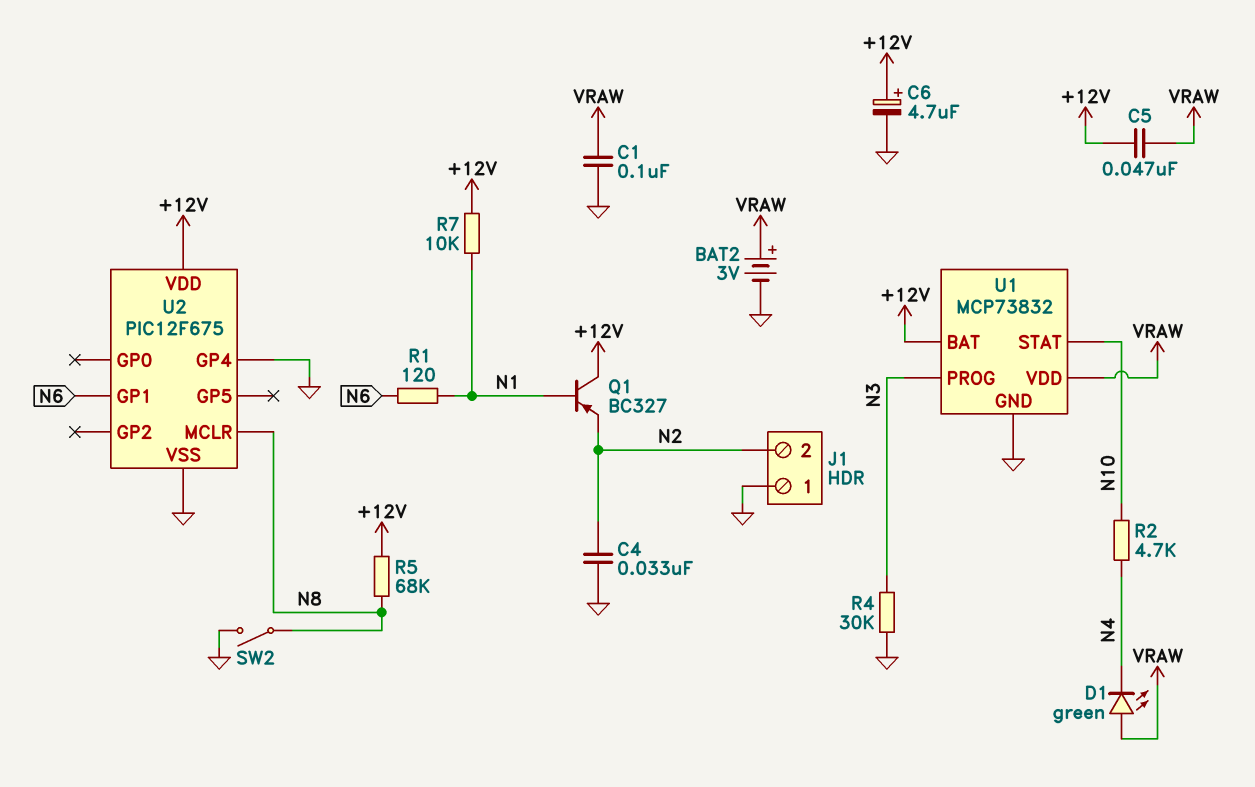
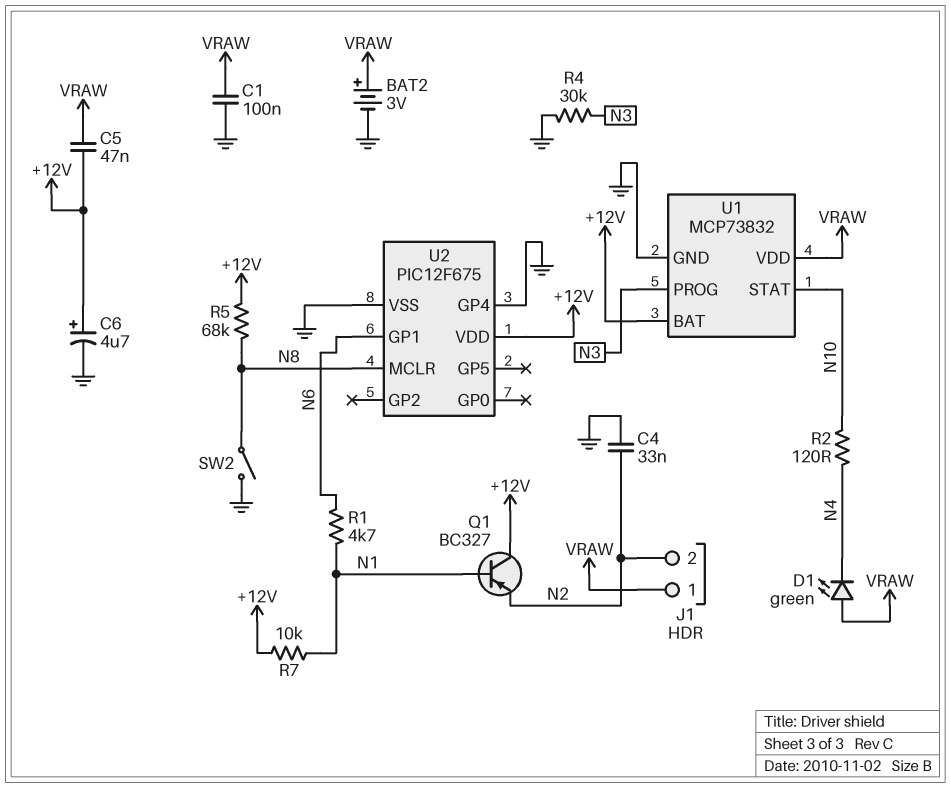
J1 pin 1: GND -> VRAW
R1: 120 (N1, N6) -> 4.7k (N1, N6)
R2: 4.7k (N4, N10) -> 120 (N4, N10)

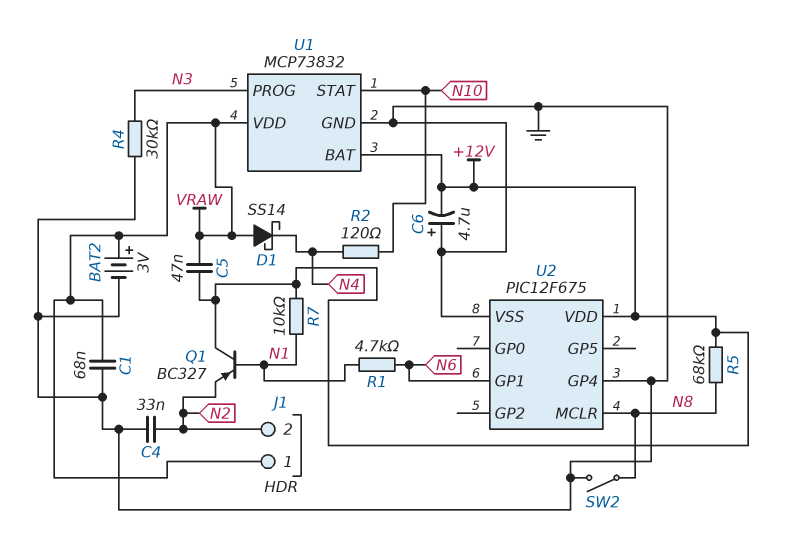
C1: 100nF (GND, VRAW) -> 68nF (GND, VRAW)
C6: 4.7uF (plus +12V, minus GND) -> 4.7uF (plus GND, minus +12V)
D1: LED green (A VRAW, K N4) -> schottky SS14 (A VRAW, K N4)

